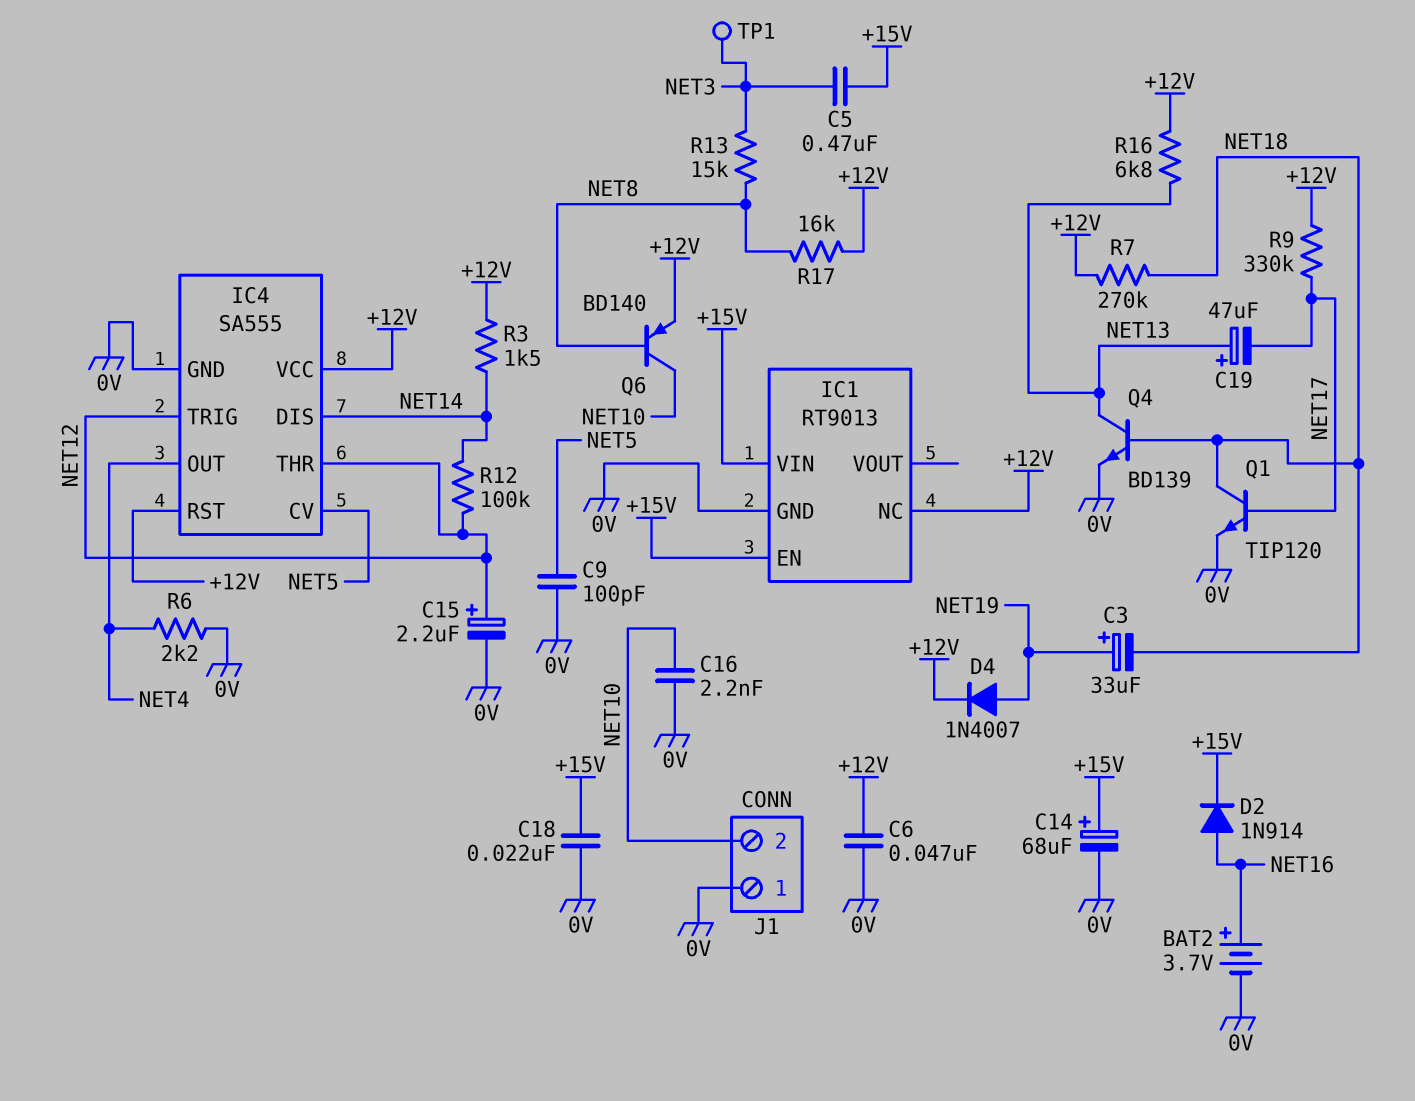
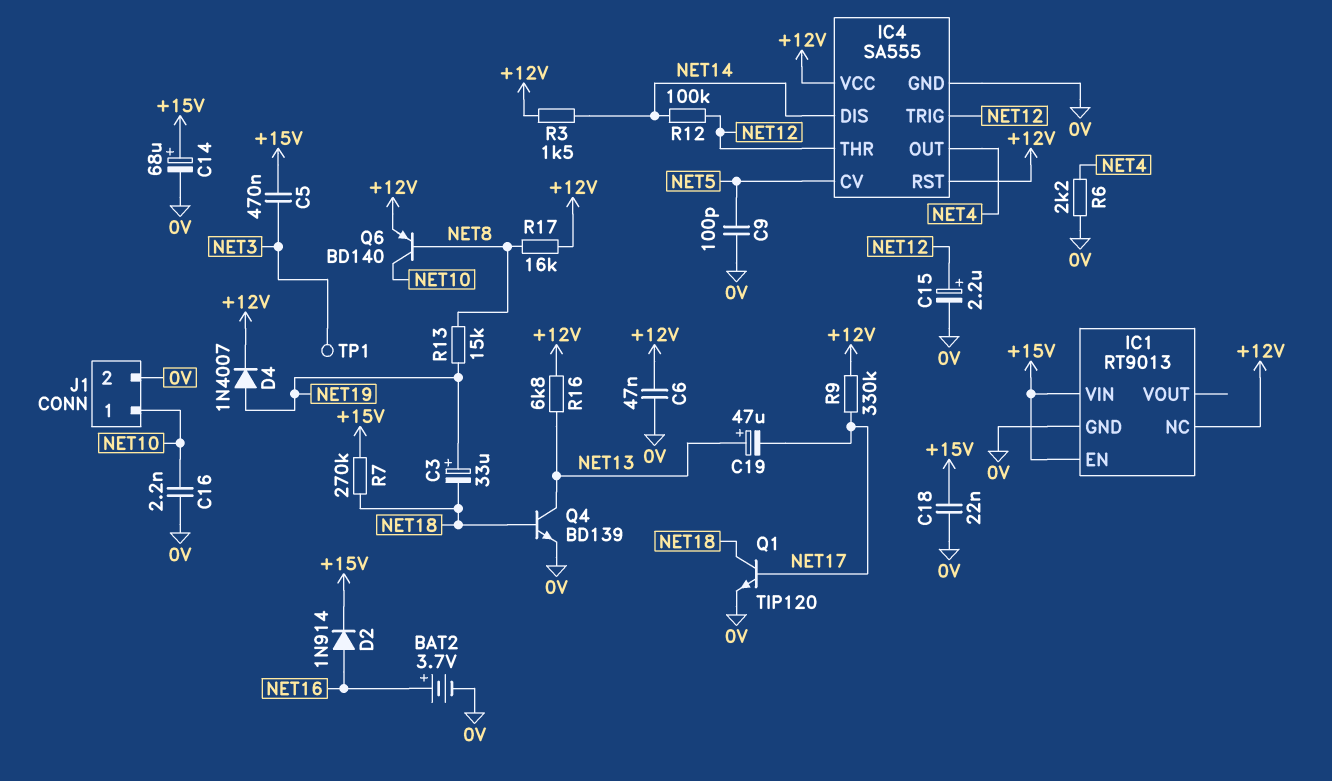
J1 pin 1: 0V -> NET10
J1 pin 2: NET10 -> 0V
R7: 270k (+12V, NET18) -> 270k (+15V, NET18)
R13: 15k (NET3, NET8) -> 15k (NET8, NET19)

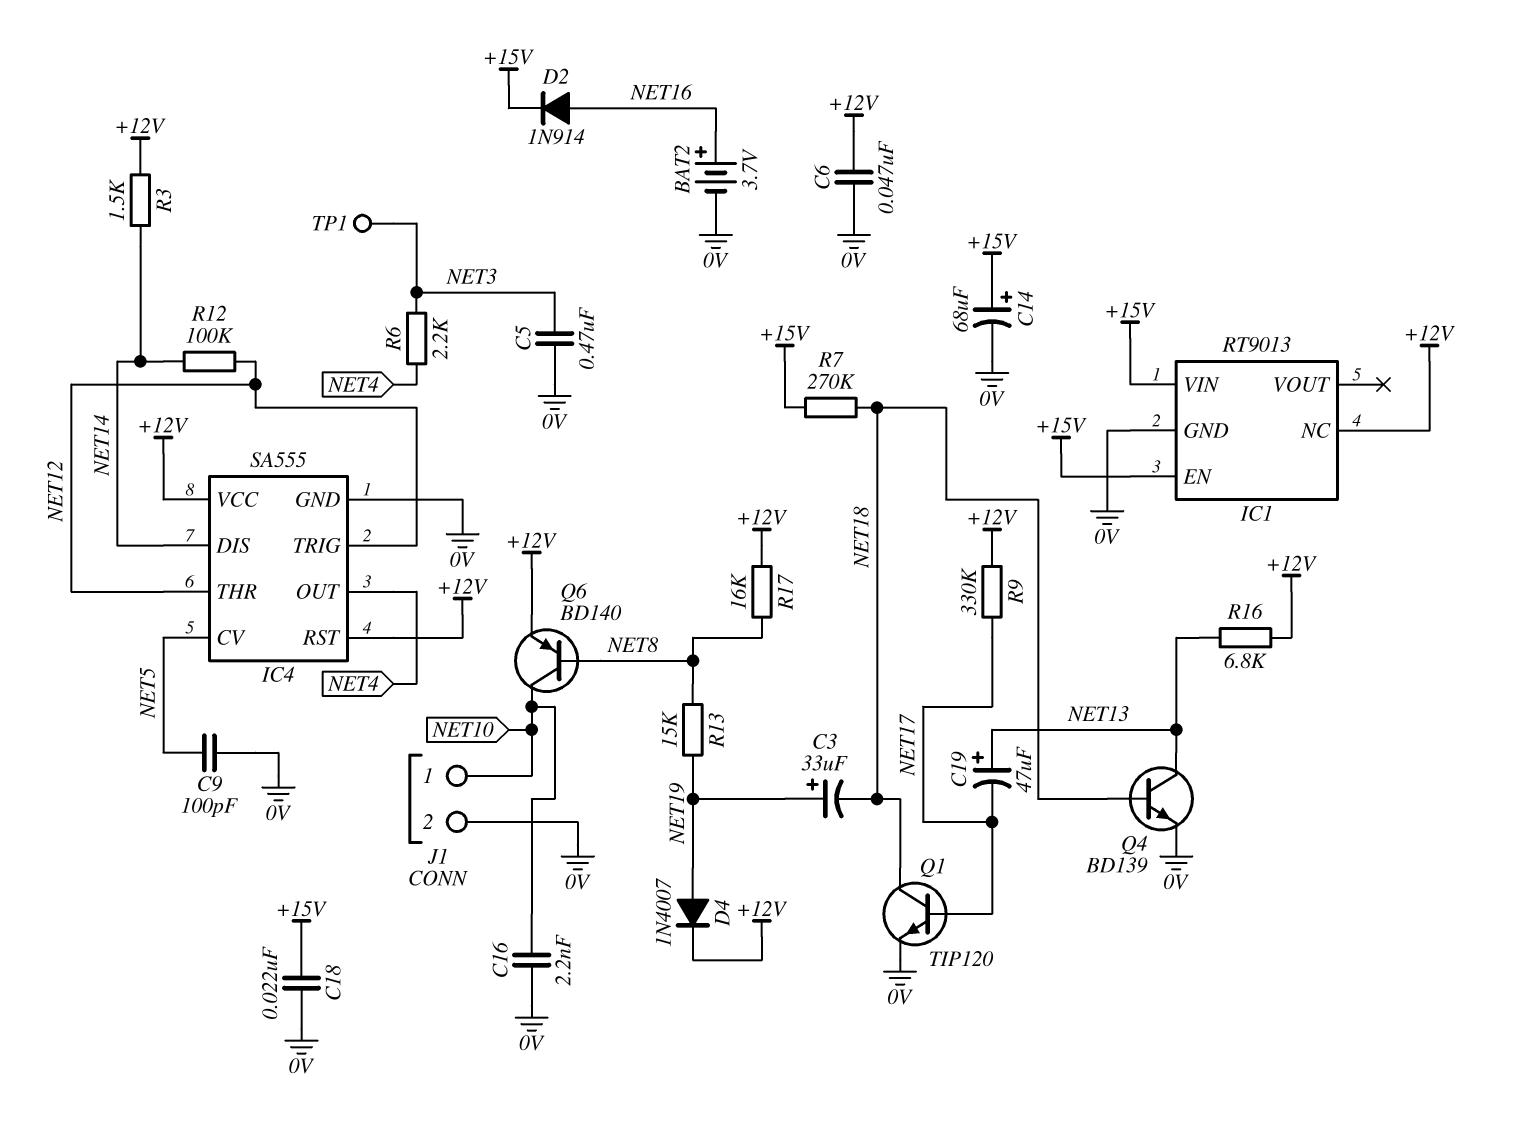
C5: 470nF (+15V, NET3) -> 470nF (0V, NET3)
C15: 2.2uF (plus NET12, minus 0V) -> none
R6: 2.2k (0V, NET4) -> 2.2k (NET3, NET4)

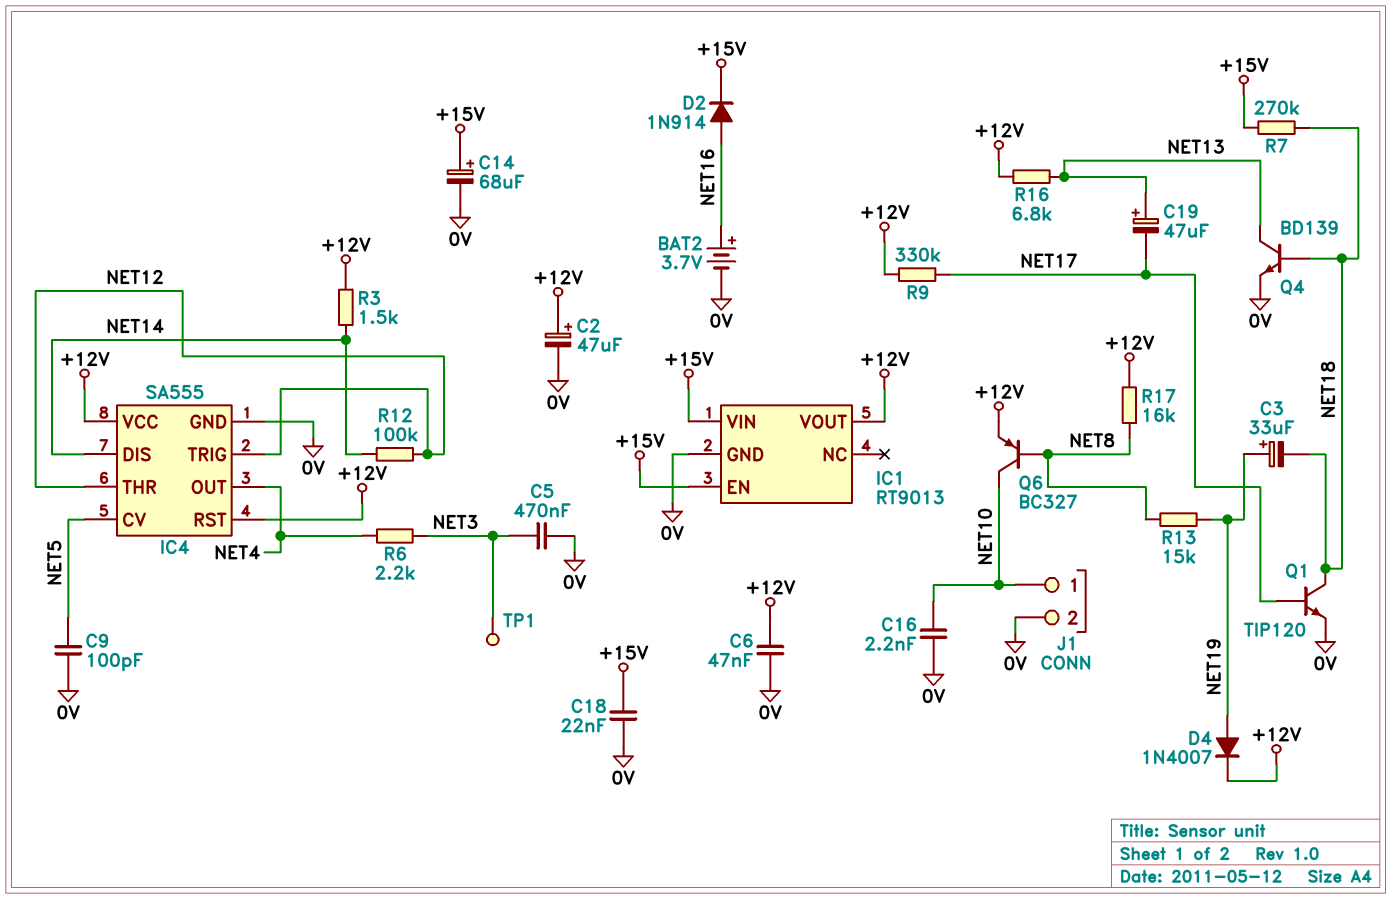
C2: none -> 47uF (plus +12V, minus 0V)
IC1 pin NC: +12V -> none
IC1 pin VOUT: none -> +12V
Q6: PNP BD140 (B NET8, C NET10, E +12V) -> PNP BC327 (B NET8, C NET10, E +12V)

